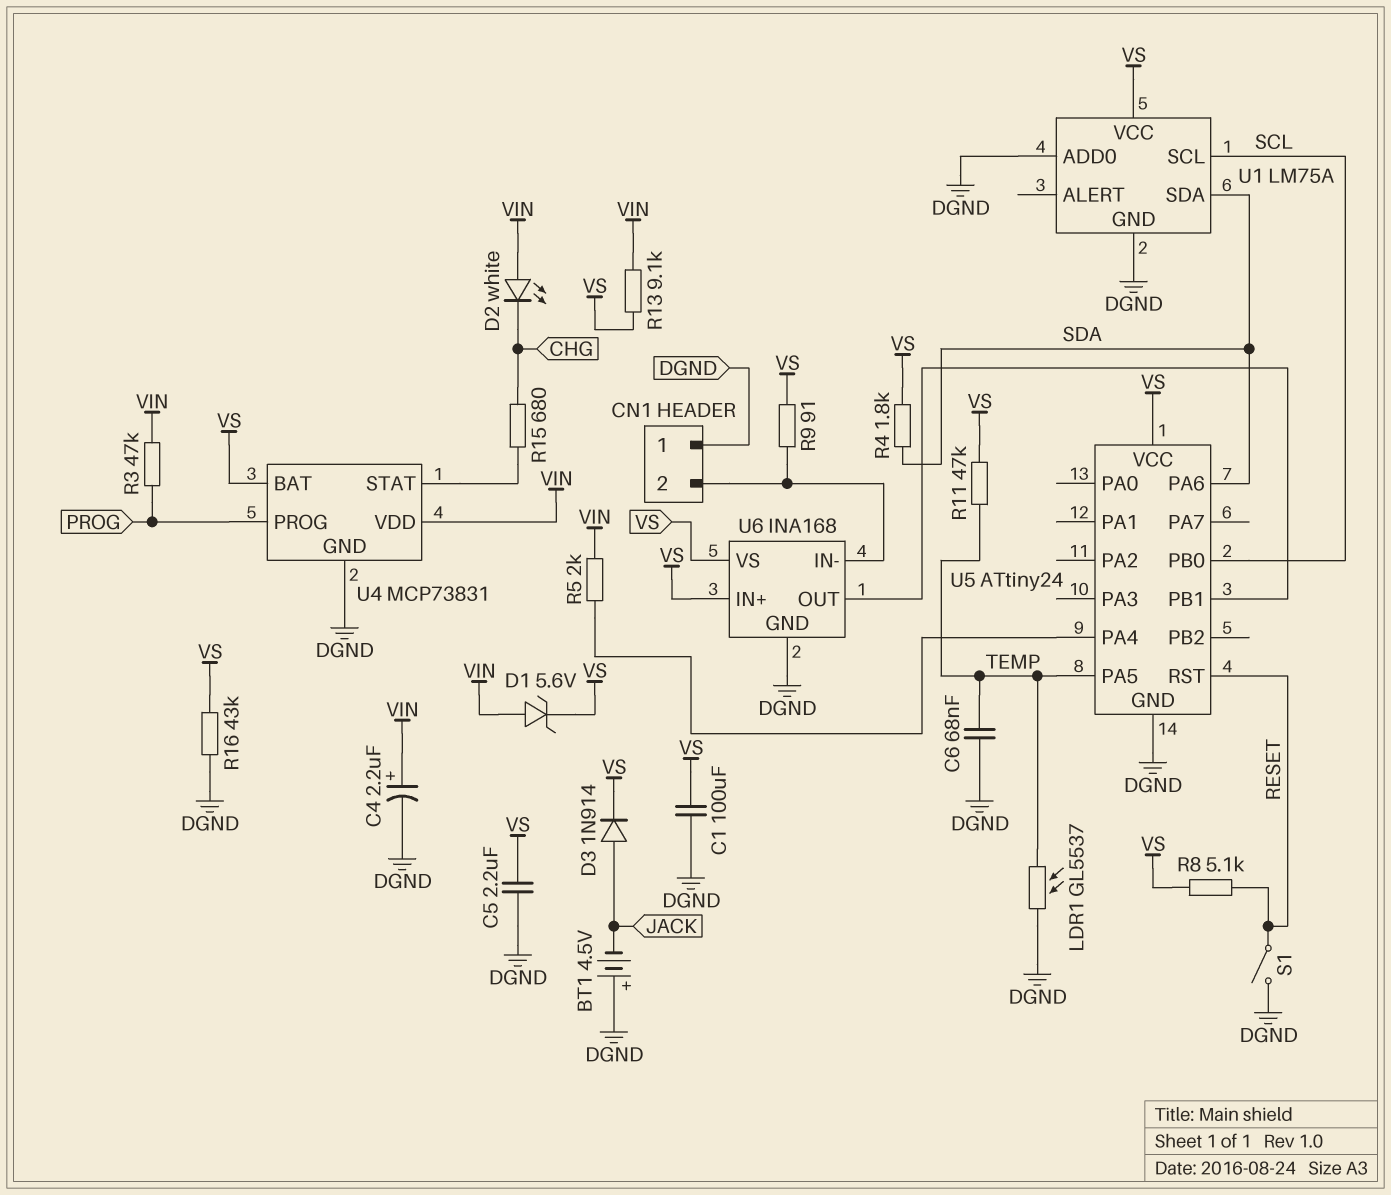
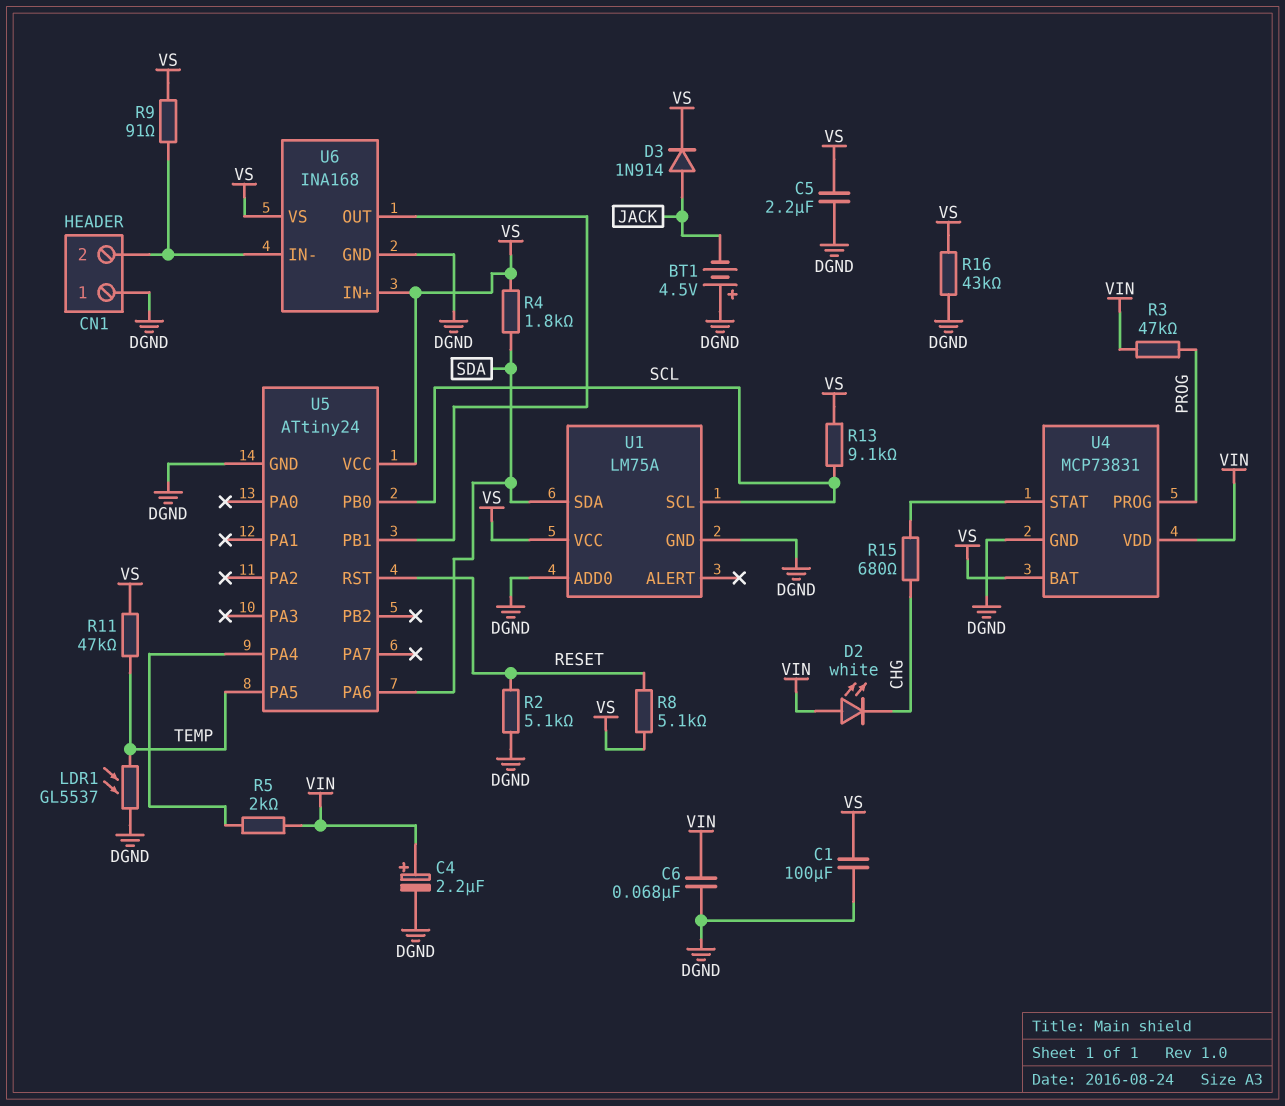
C6: 68nF (DGND, TEMP) -> 68nF (DGND, VIN)
D1: zener 5.6V (A VIN, K VS) -> none
R2: none -> 5.1k (DGND, RESET)
R13: 9.1k (VIN, VS) -> 9.1k (SCL, VS)
S1: switch (DGND, RESET) -> none

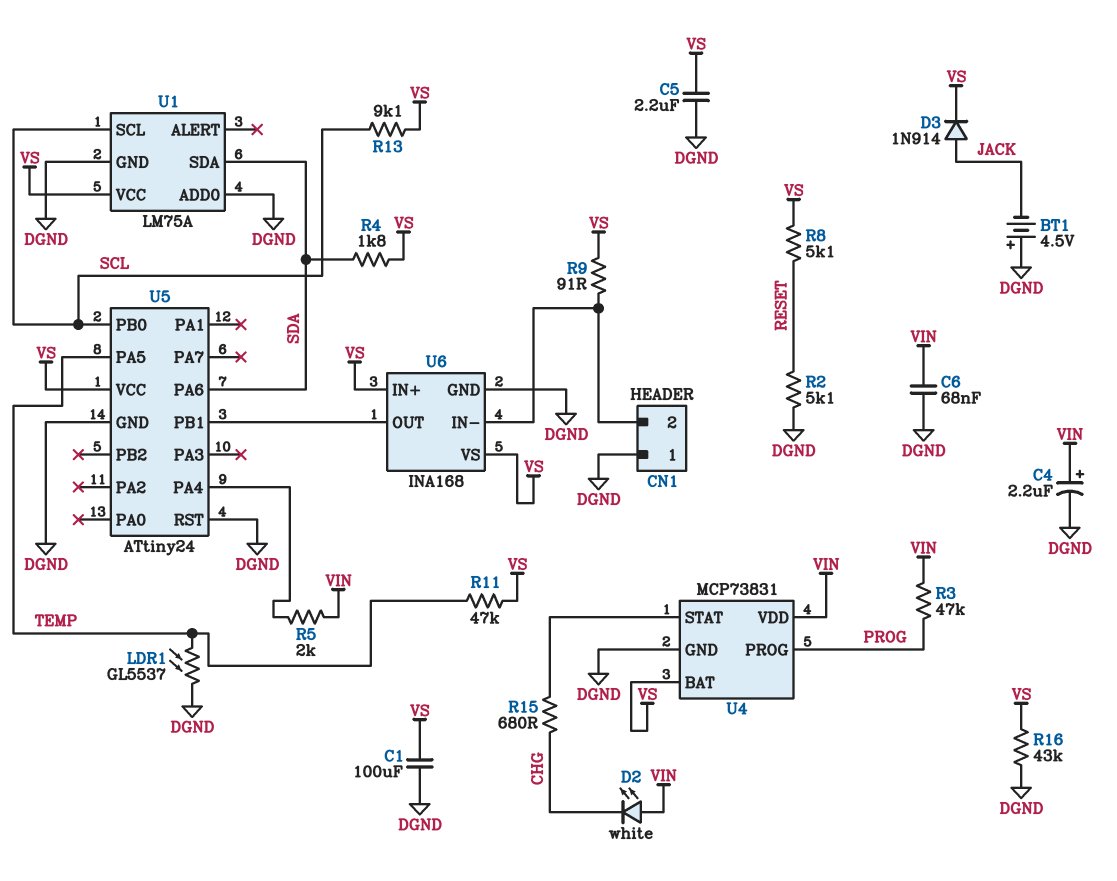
U5 pin RST: RESET -> DGND

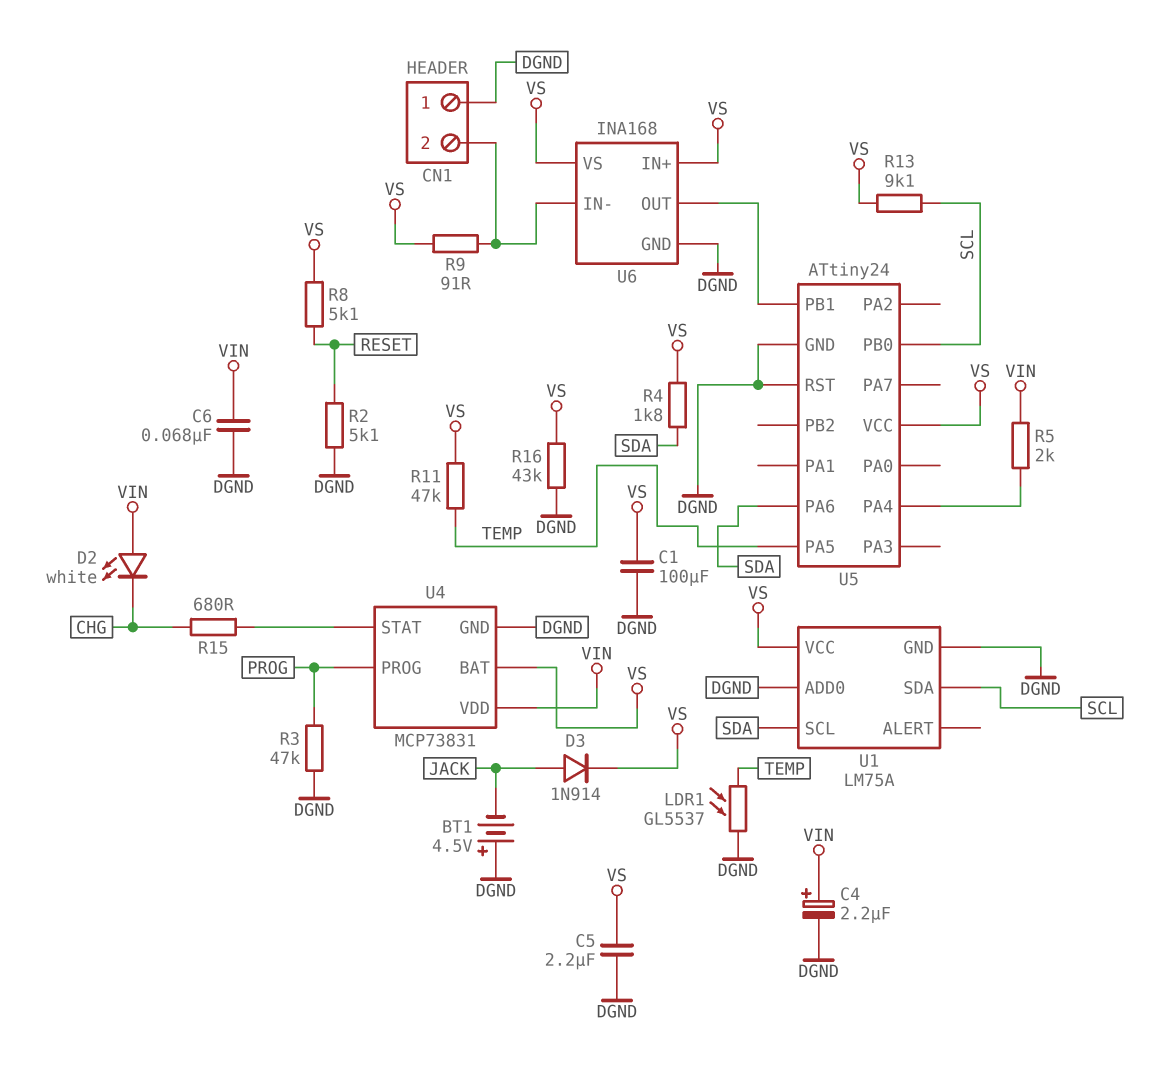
R3: 47k (PROG, VIN) -> 47k (DGND, PROG)
U1 pin SCL: SCL -> SDA
U1 pin SDA: SDA -> SCL

